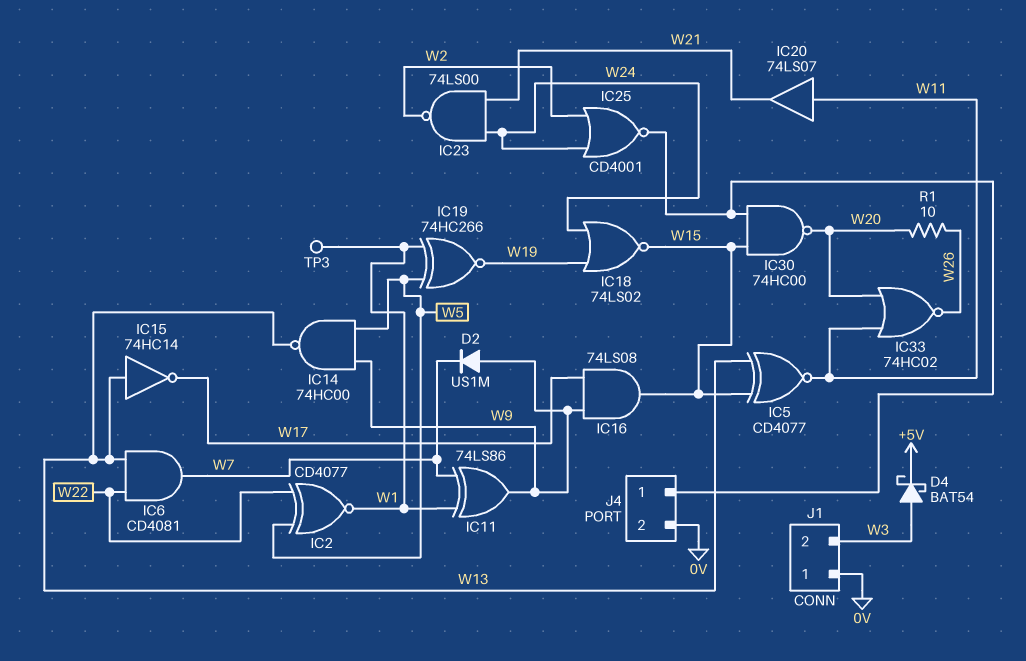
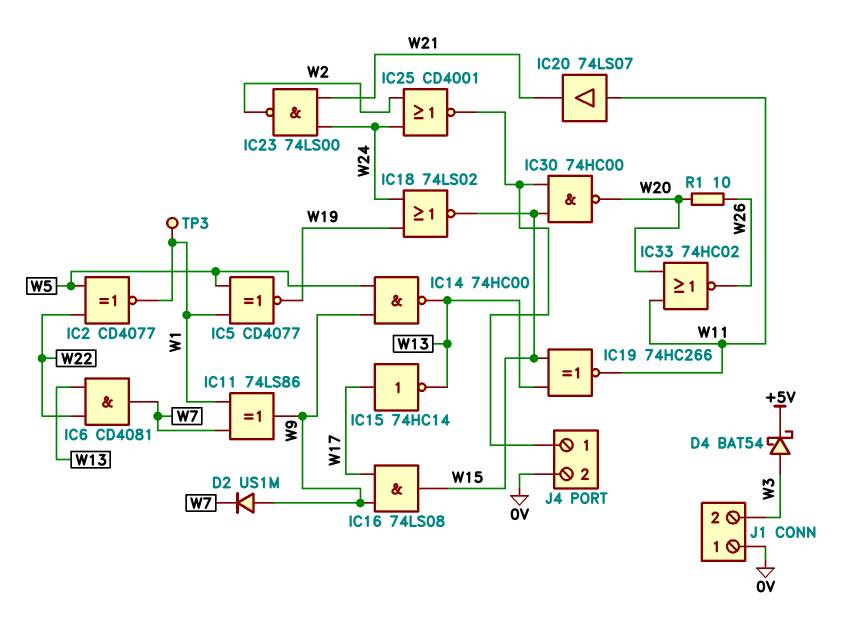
IC5: XNOR CD4077 (in W13, in W15, out W11) -> XNOR CD4077 (in W1, in W5, out W19)
IC15: NOT 74HC14 (in W13, out W17) -> NOT 74HC14 (in W17, out W13)
IC19: XNOR 74HC266 (in W1, in W5, out W19) -> XNOR 74HC266 (in W13, in W15, out W11)

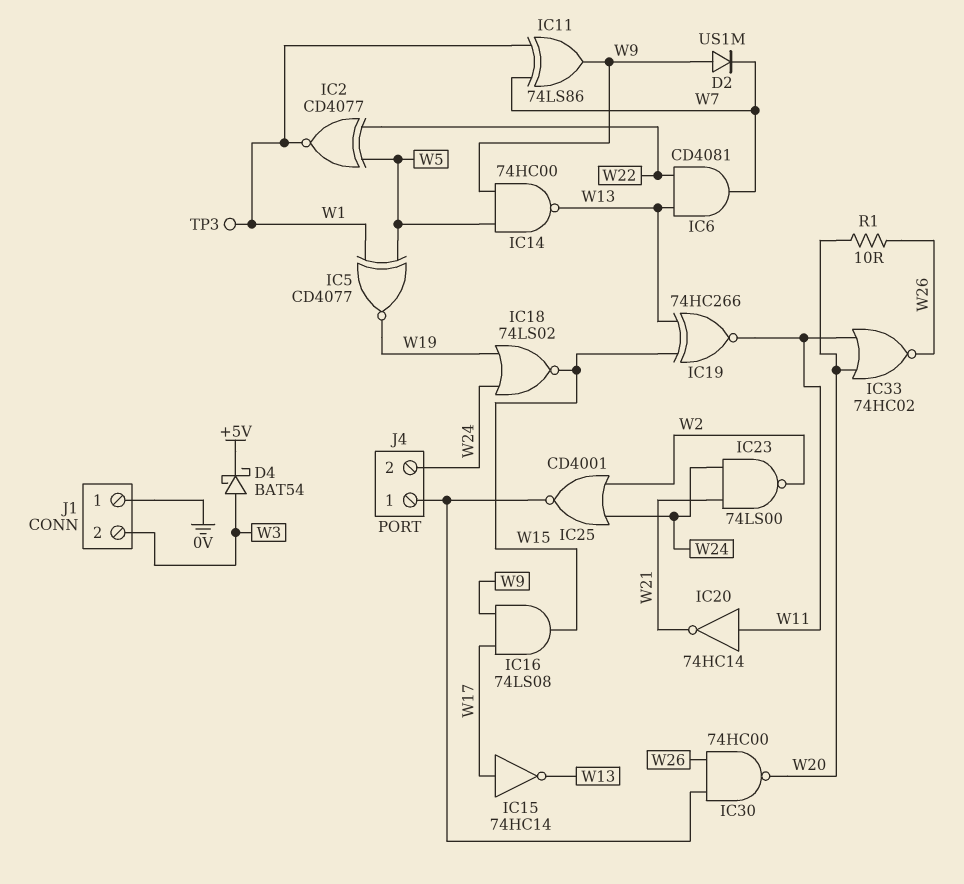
IC20: buffer 74LS07 (in W11, out W21) -> NOT 74HC14 (in W11, out W21)
IC30: NAND 74HC00 (in J4/1, in W15, out W20) -> NAND 74HC00 (in J4/1, in W26, out W20)
J4 pin 2: 0V -> W24

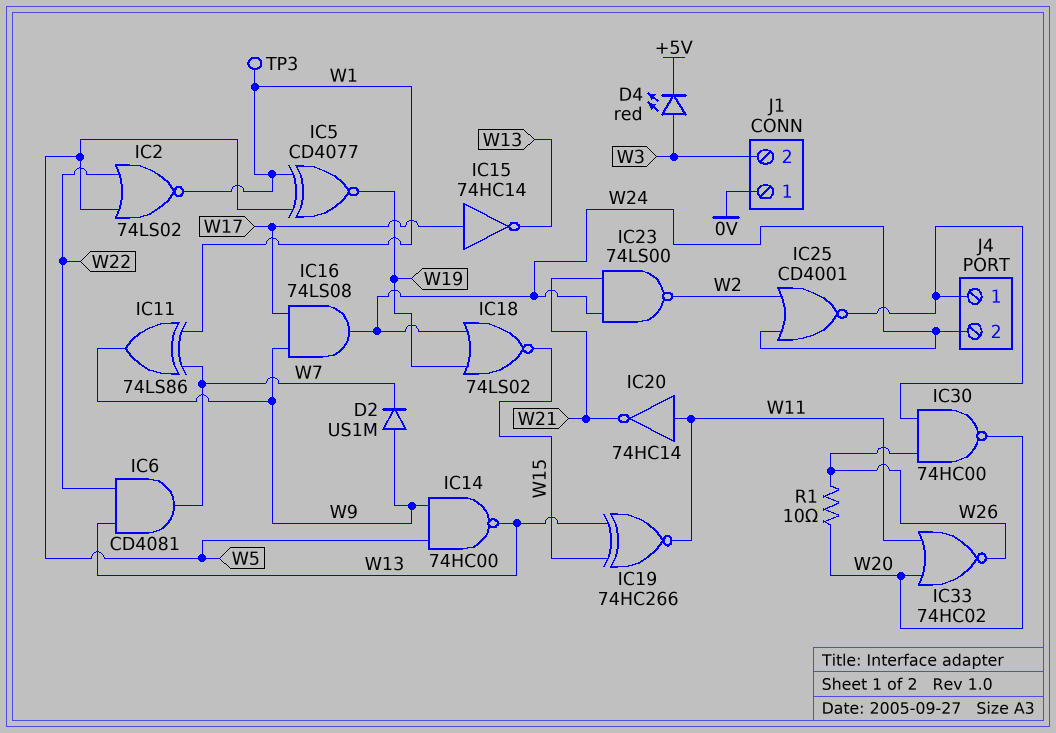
D4: schottky BAT54 (A W3, K +5V) -> LED red (A W3, K +5V)
IC2: XNOR CD4077 (in W5, in W22, out W1) -> NOR 74LS02 (in W5, in W22, out W1)
IC16: AND 74LS08 (in W9, in W17, out W15) -> AND 74LS08 (in W9, in W17, out W24)

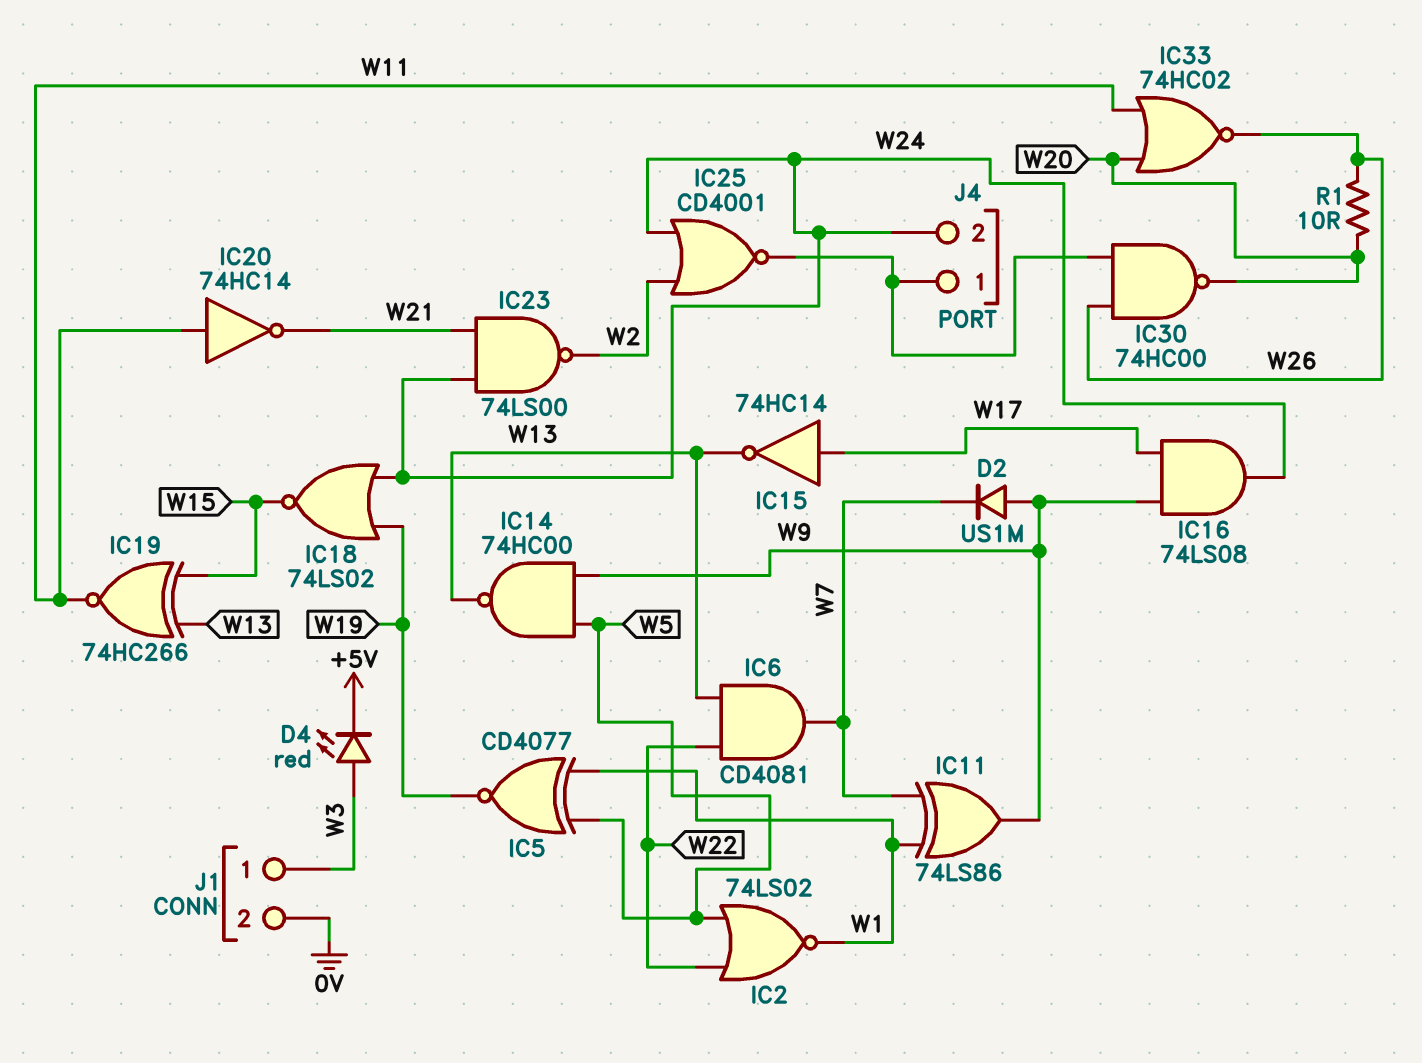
J1 pin 1: 0V -> W3
J1 pin 2: W3 -> 0V
TP3: test point (W1) -> none

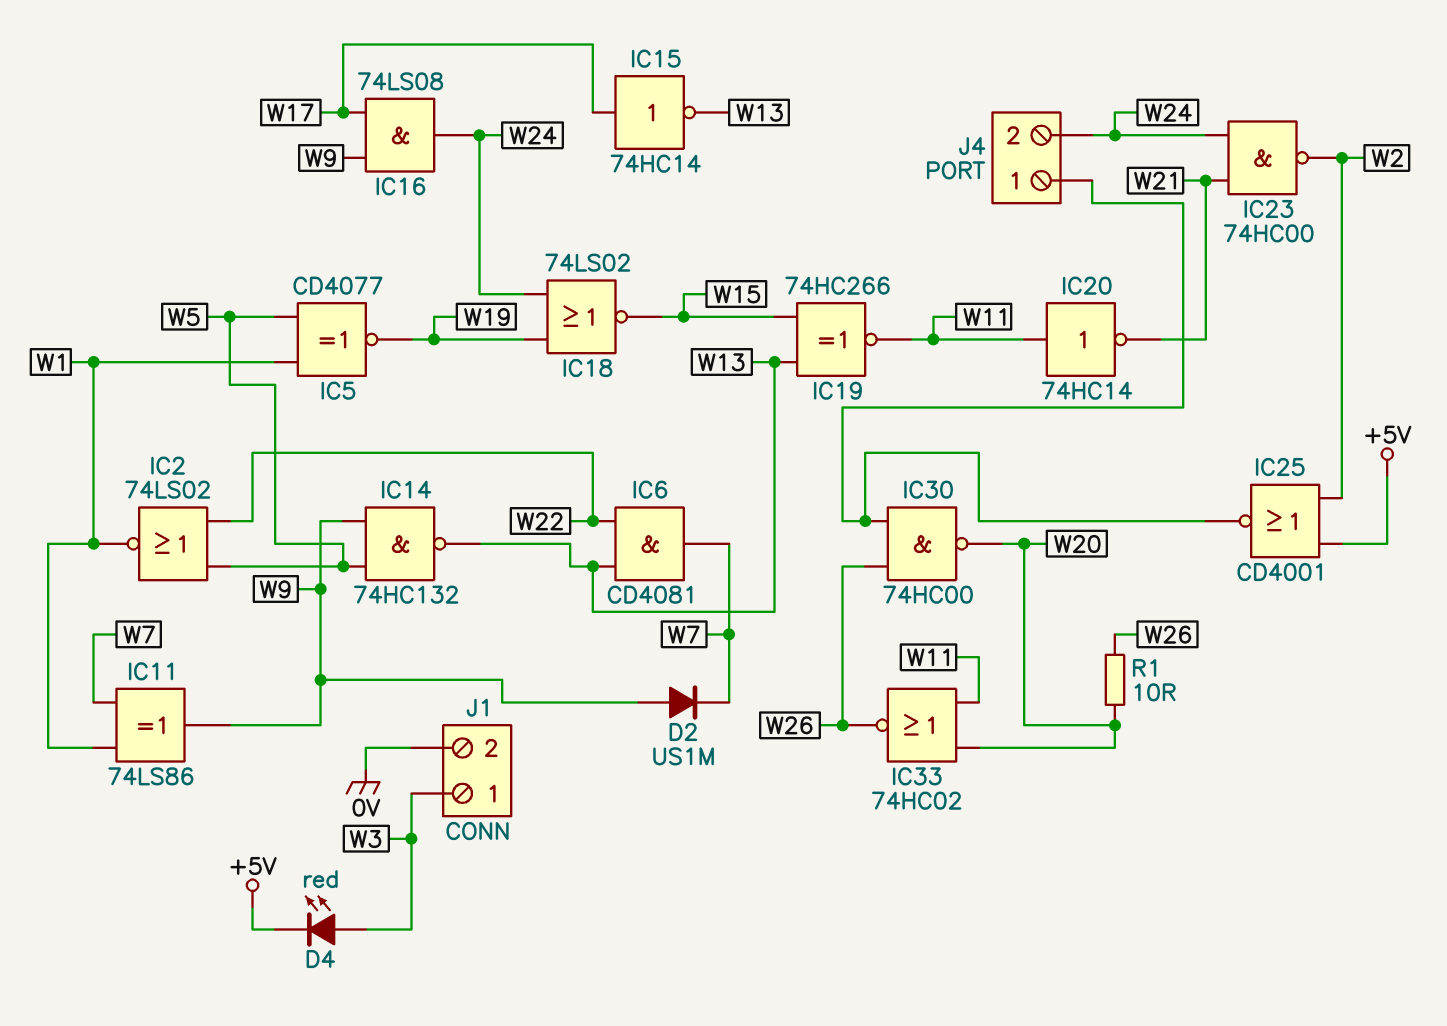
IC14: NAND 74HC00 (in W5, in W9, out W13) -> NAND 74HC132 (in W5, in W9, out W13)
IC23: NAND 74LS00 (in W21, in W24, out W2) -> NAND 74HC00 (in W21, in W24, out W2)
IC25: NOR CD4001 (in W2, in W24, out J4/1) -> NOR CD4001 (in +5V, in W2, out J4/1)

